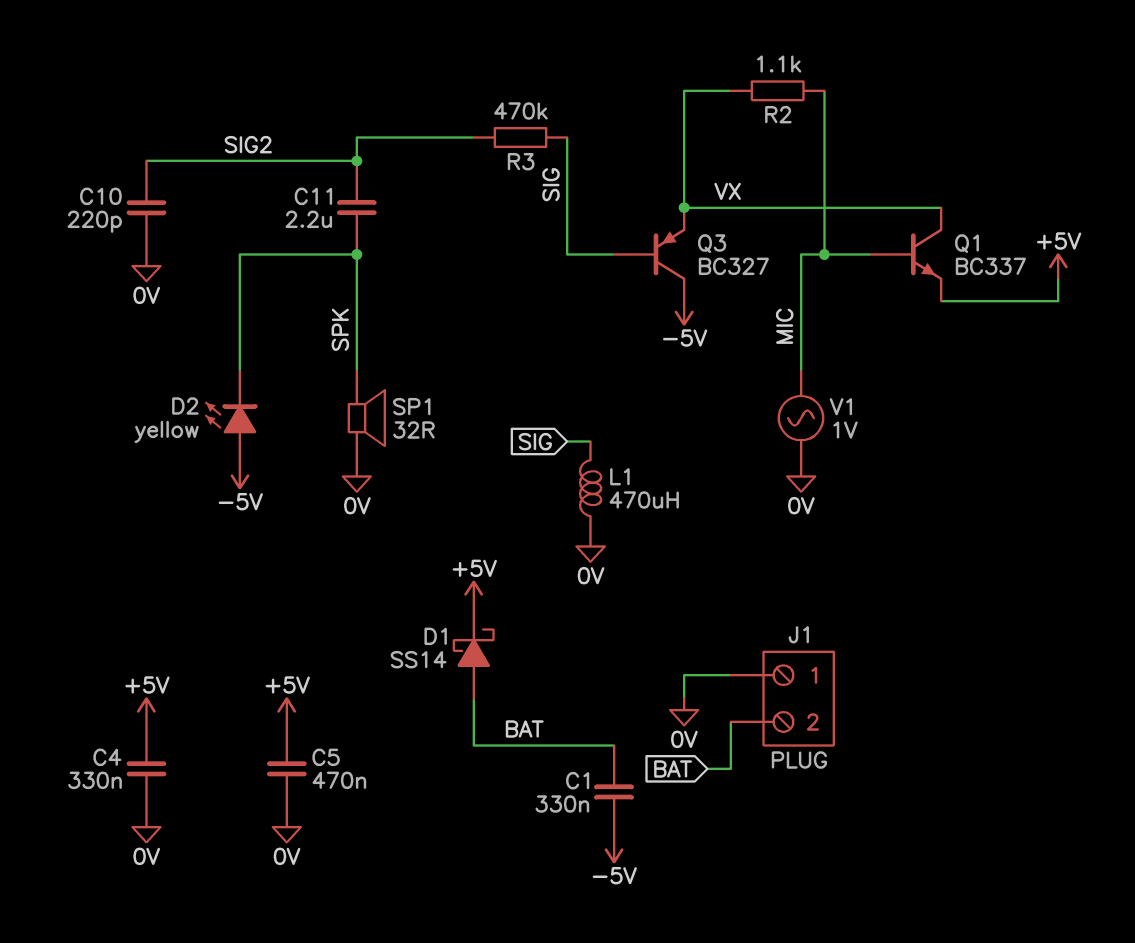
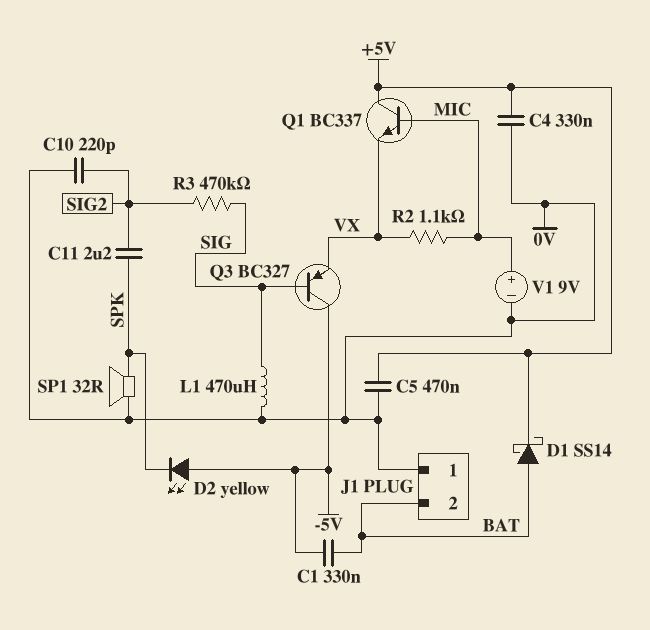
Q1: NPN BC337 (B MIC, C VX, E +5V) -> NPN BC337 (B MIC, C +5V, E VX)
V1: AC 1V (0V, MIC) -> 9V (plus MIC, minus 0V)

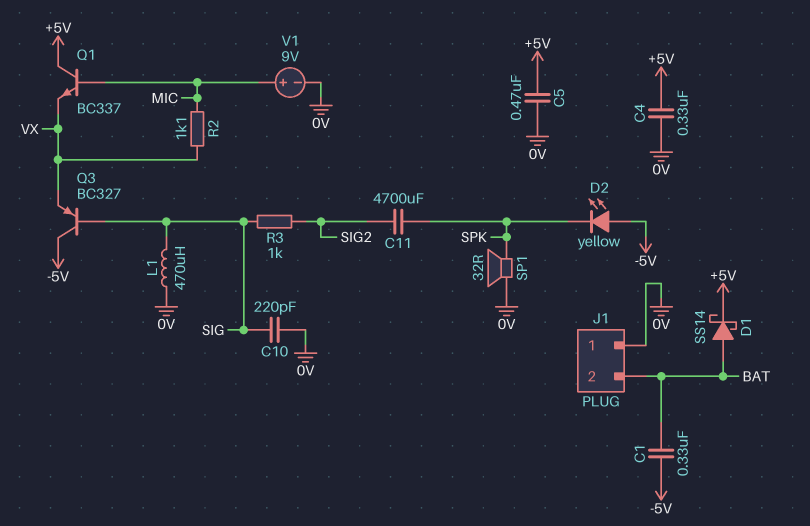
C10: 220pF (0V, SIG2) -> 220pF (0V, SIG)
C11: 2.2uF (SIG2, SPK) -> 4700uF (SIG2, SPK)
R3: 470k (SIG, SIG2) -> 1k (SIG, SIG2)

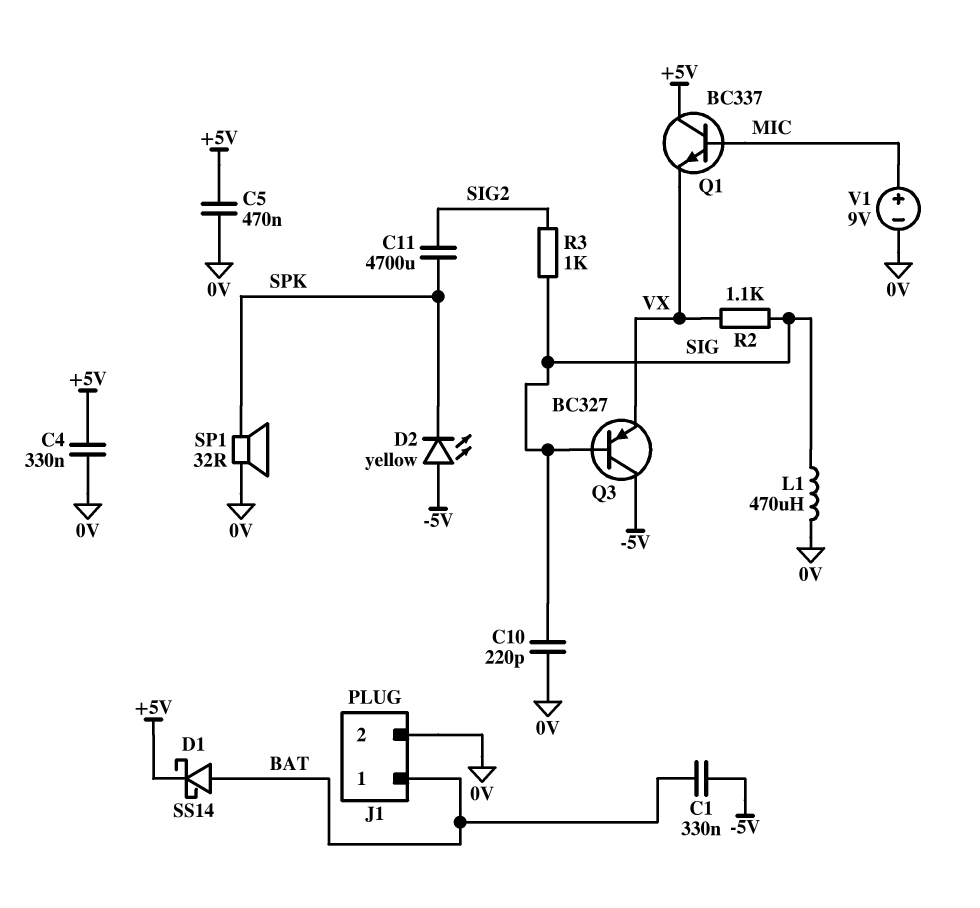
J1 pin 1: 0V -> BAT
J1 pin 2: BAT -> 0V
R2: 1.1k (MIC, VX) -> 1.1k (SIG, VX)

